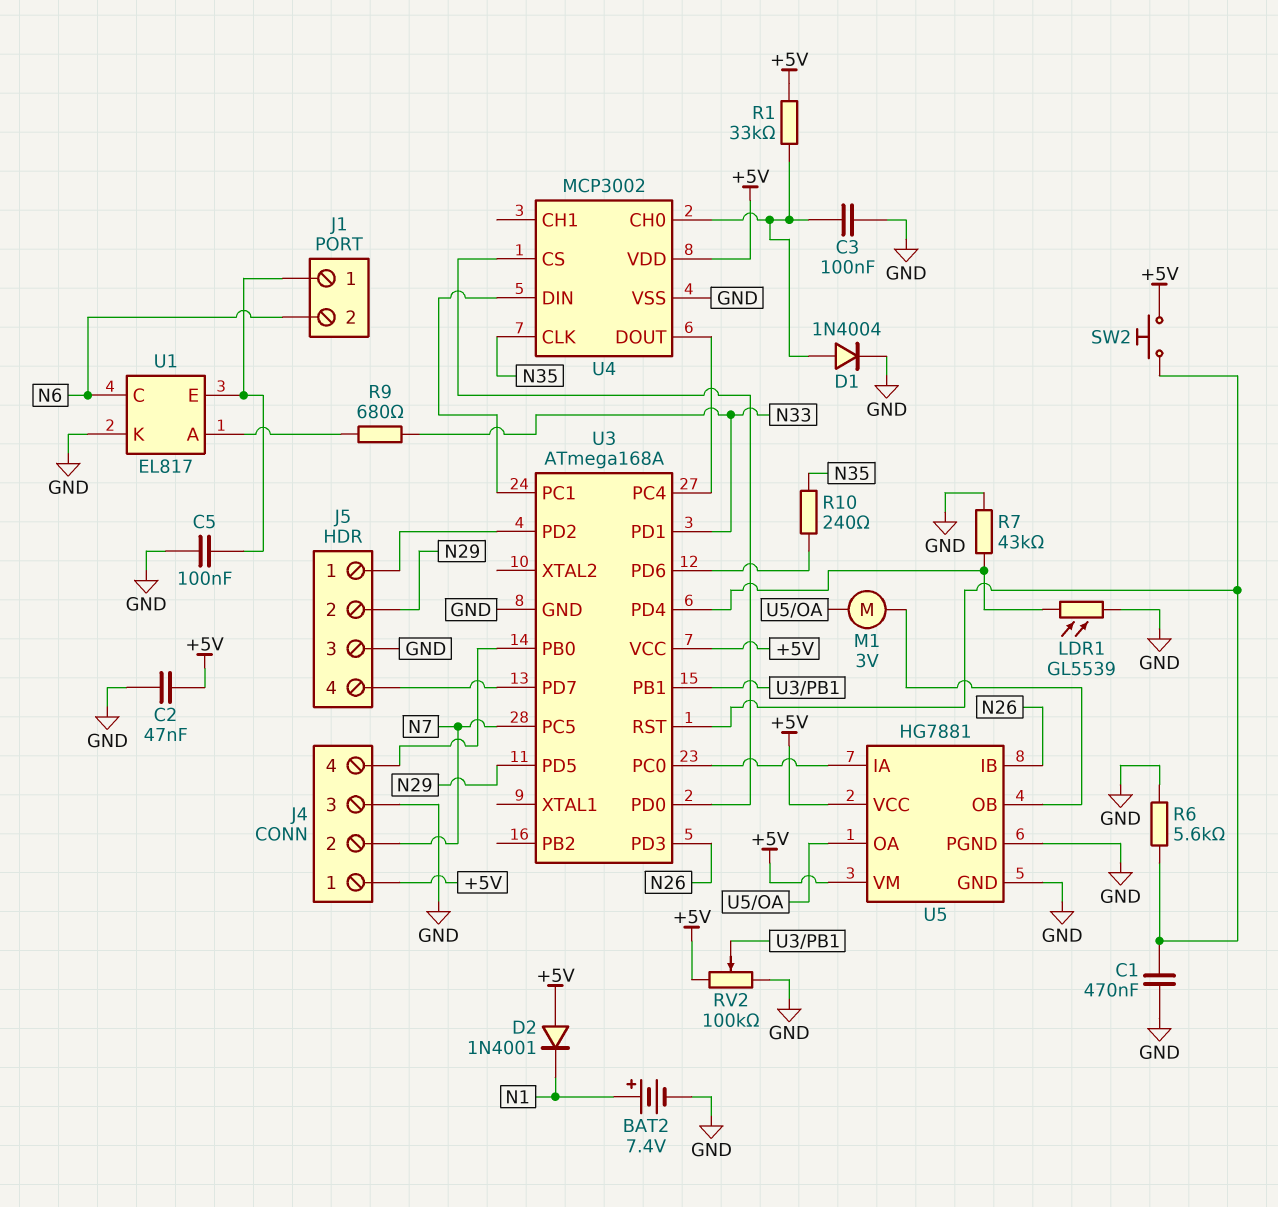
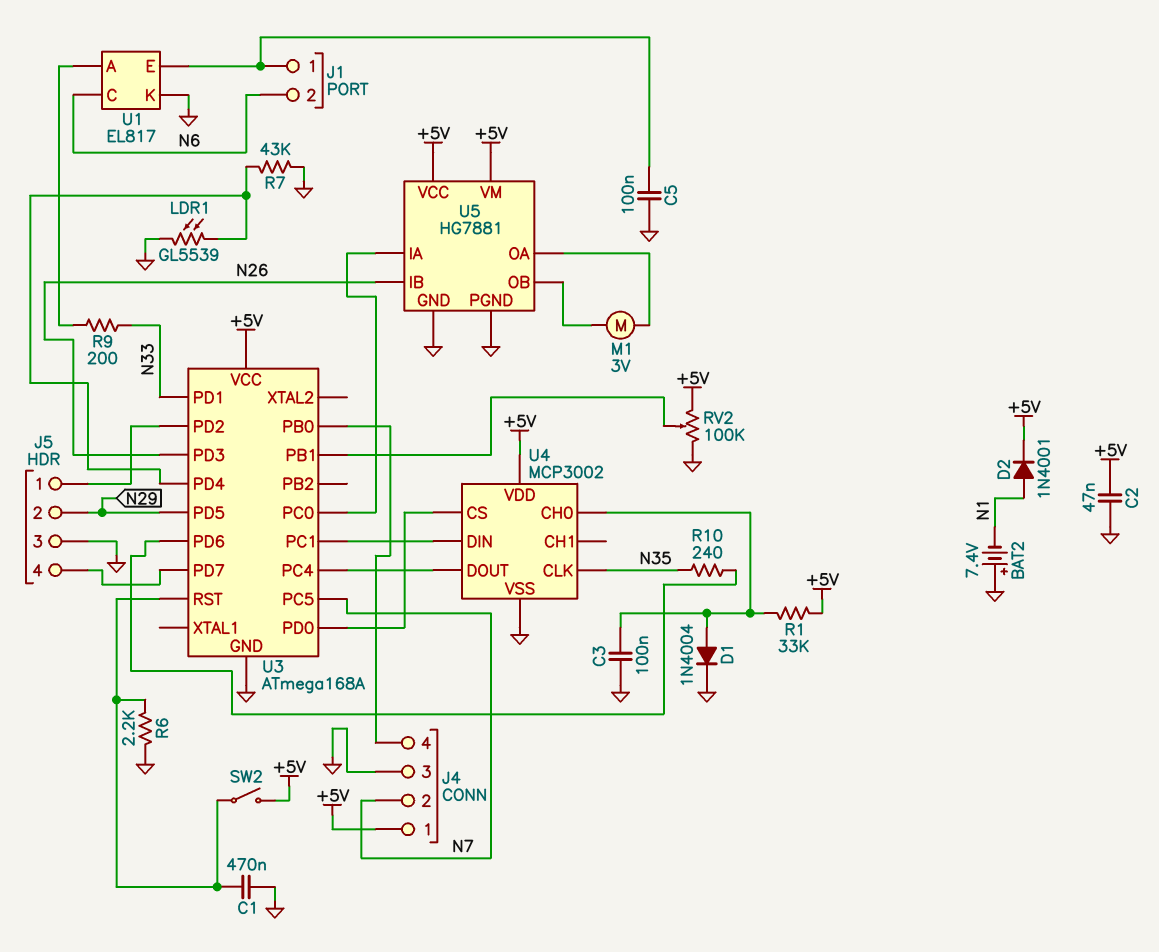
BAT2: 7.4V (plus N1, minus GND) -> 7.4V (plus GND, minus N1)
D2: diode 1N4001 (A +5V, K N1) -> diode 1N4001 (A N1, K +5V)
R6: 5.6k (GND, U3/RST) -> 2.2k (GND, U3/RST)
R9: 680 (N33, U1/A) -> 200 (N33, U1/A)
SW2: button (+5V, U3/RST) -> switch (+5V, U3/RST)

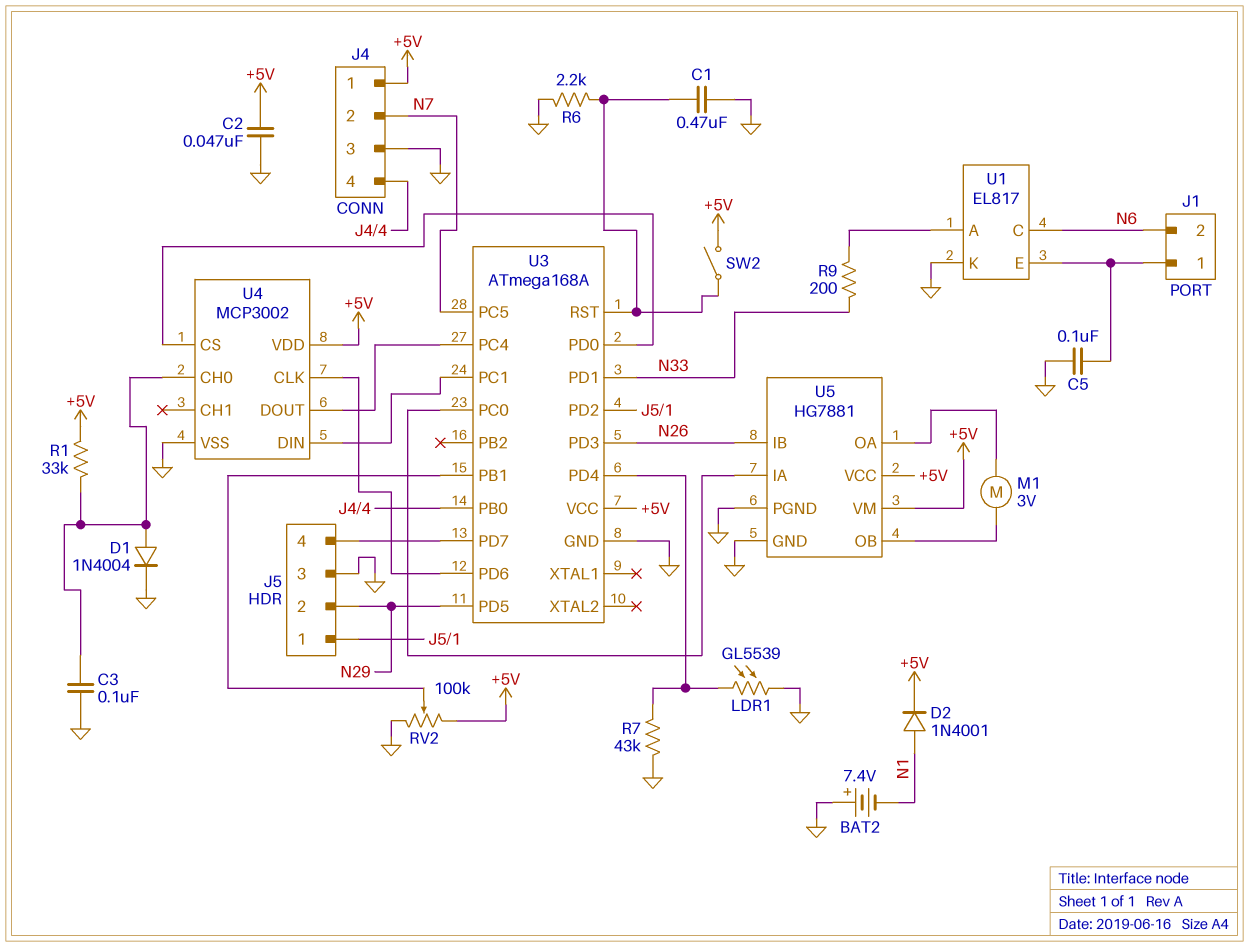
R10: 240 (N35, U3/PD6) -> none
U4 pin CLK: N35 -> U3/PD6

